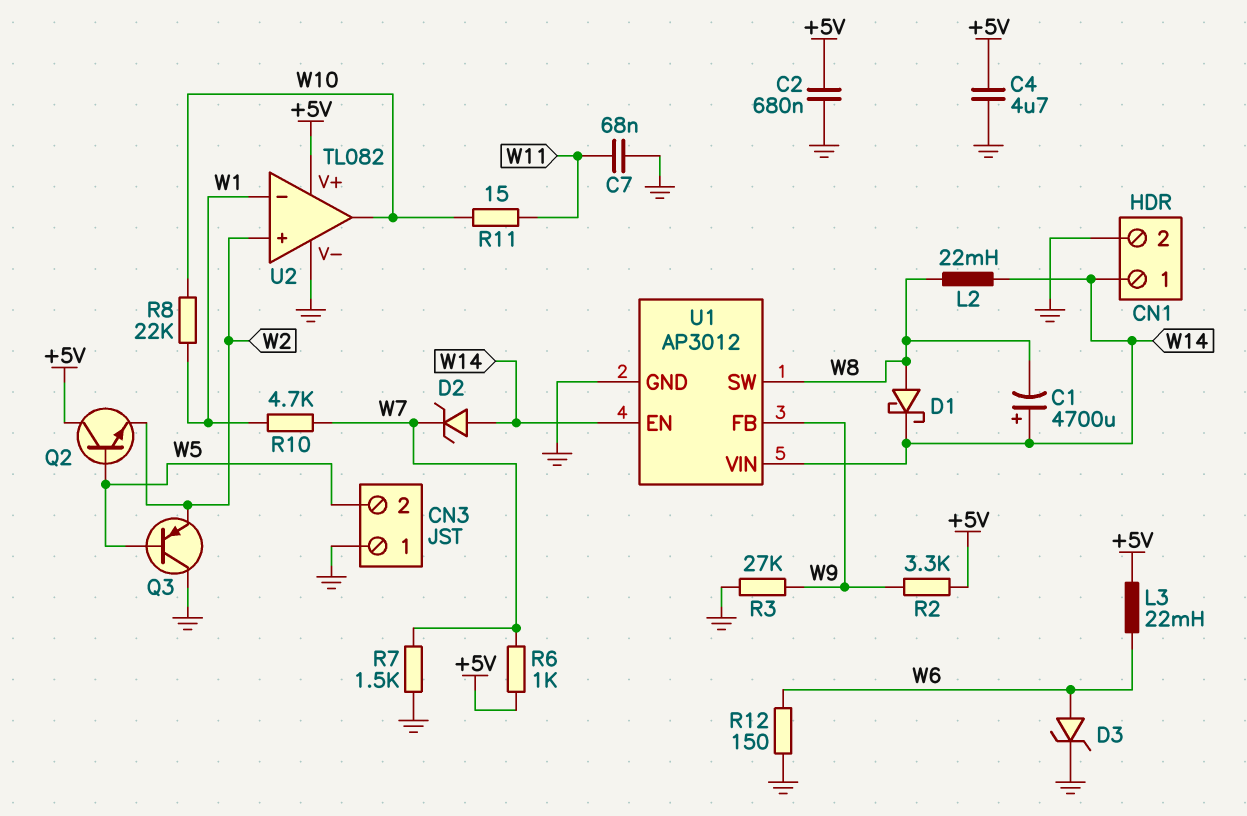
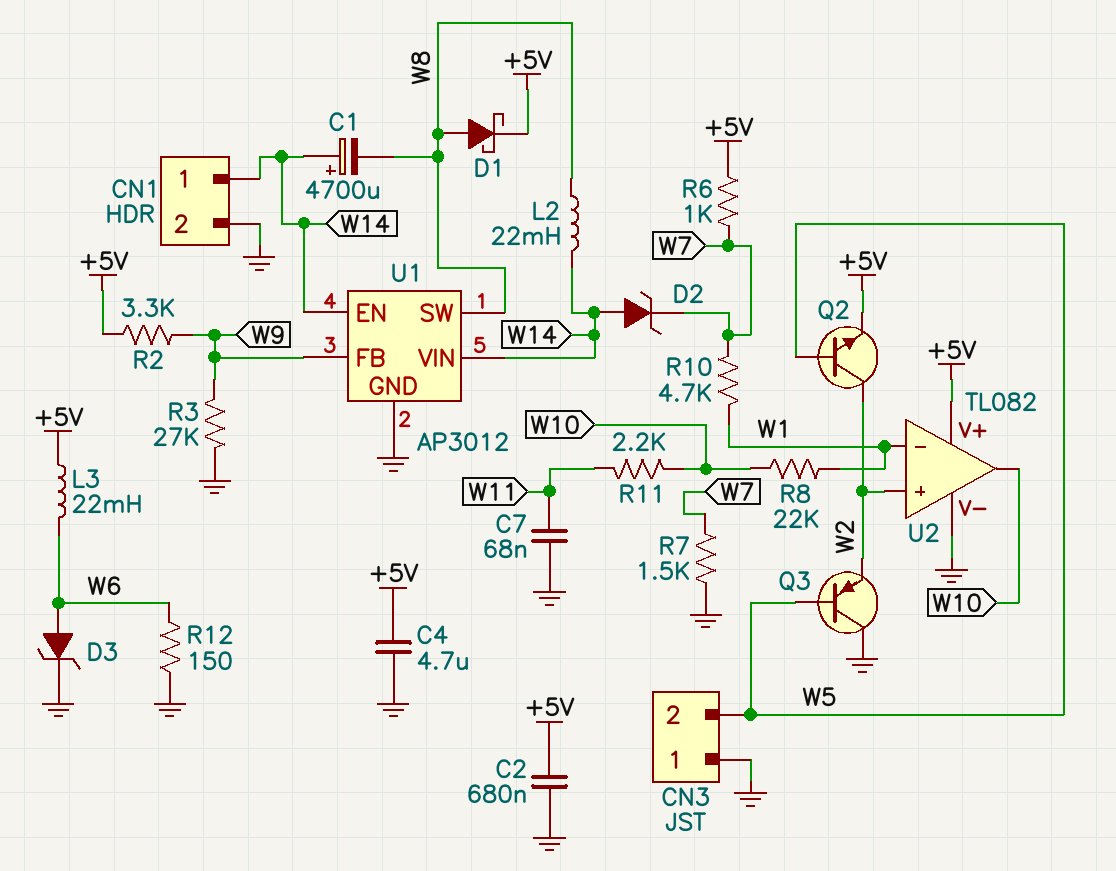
D1: schottky (A W8, K W14) -> schottky (A W8, K +5V)
Q2: NPN (B W5, C +5V, E W2) -> NPN (B W5, C W2, E +5V)
R11: 15 (W10, W11) -> 2.2k (W10, W11)

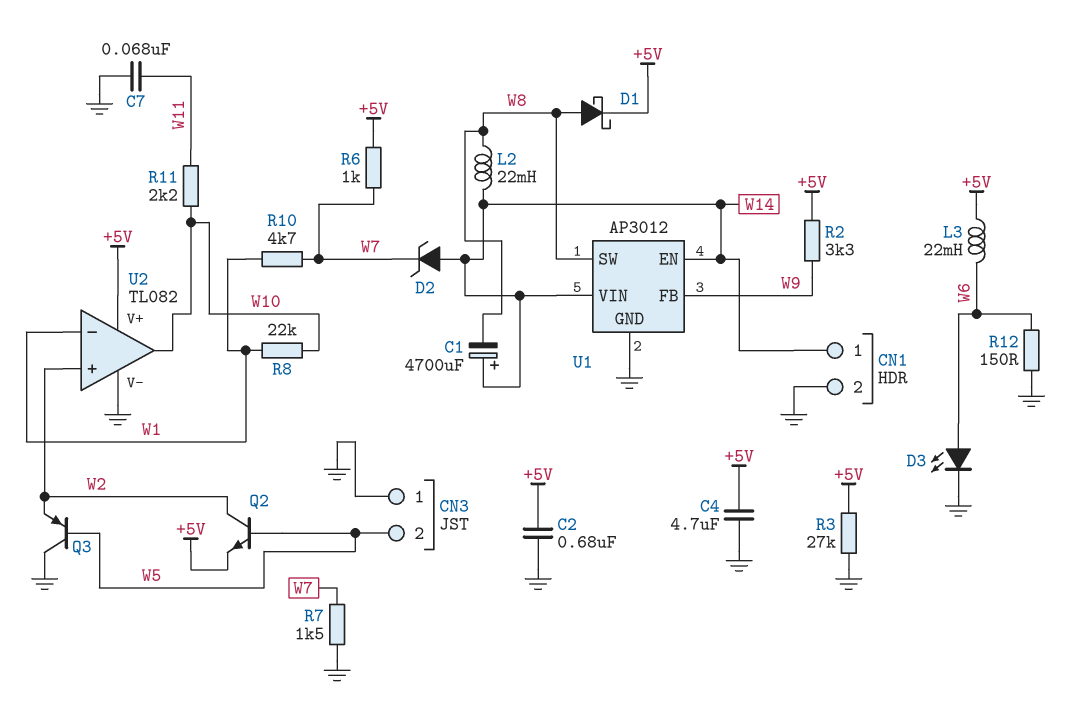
D3: zener (A W6, K GND) -> LED (A W6, K GND)
R3: 27k (GND, W9) -> 27k (+5V, GND)

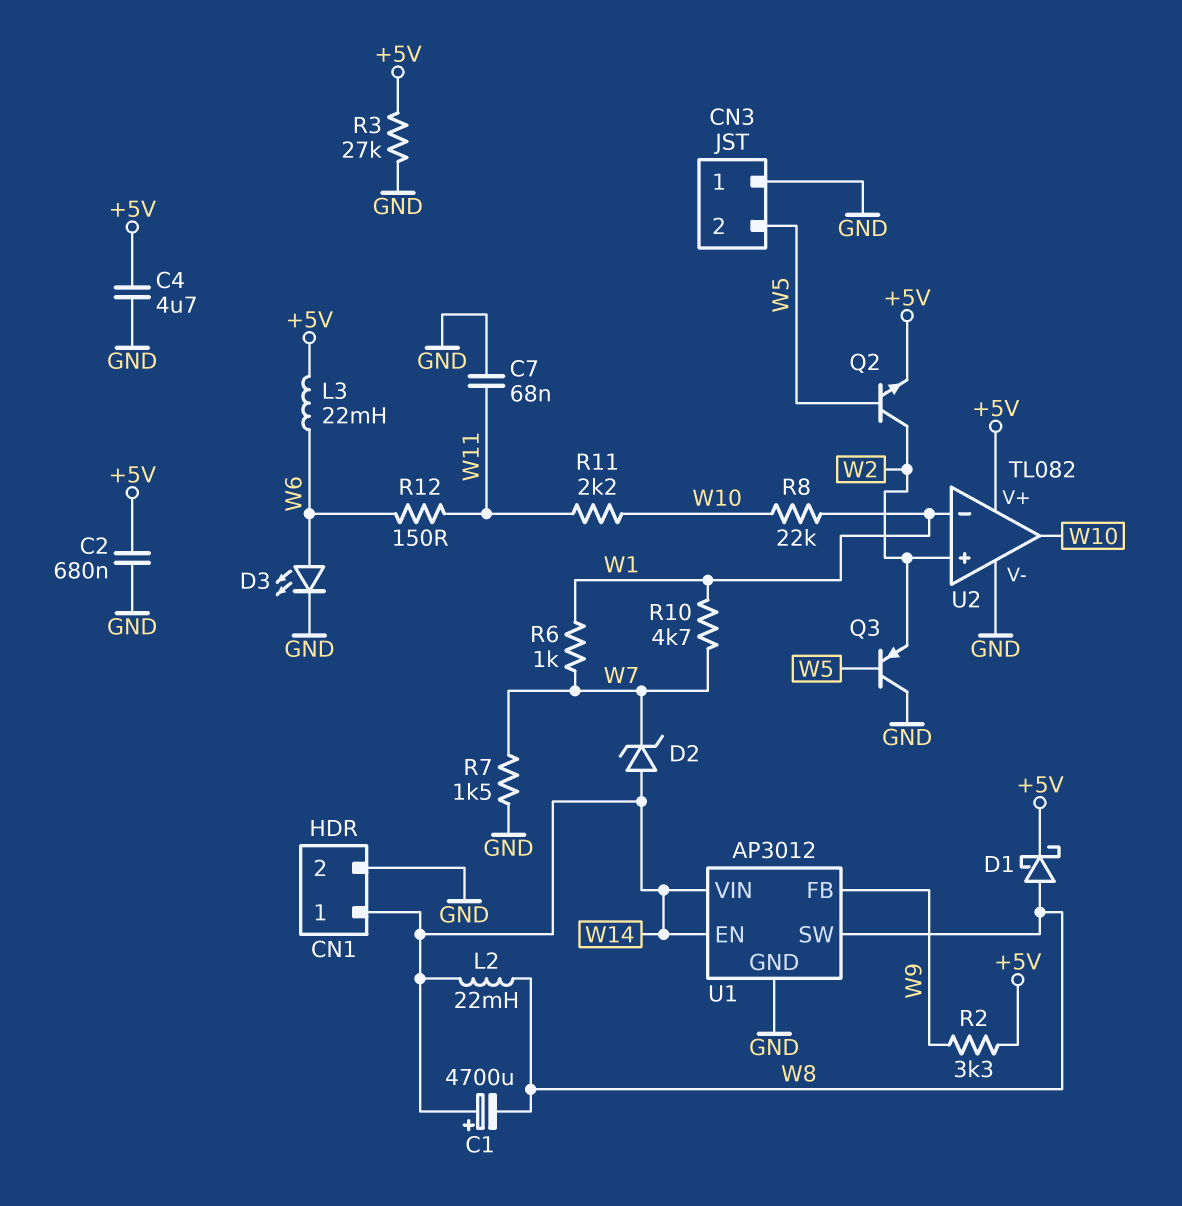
R6: 1k (+5V, W7) -> 1k (W1, W7)
R12: 150 (GND, W6) -> 150 (W6, W11)

